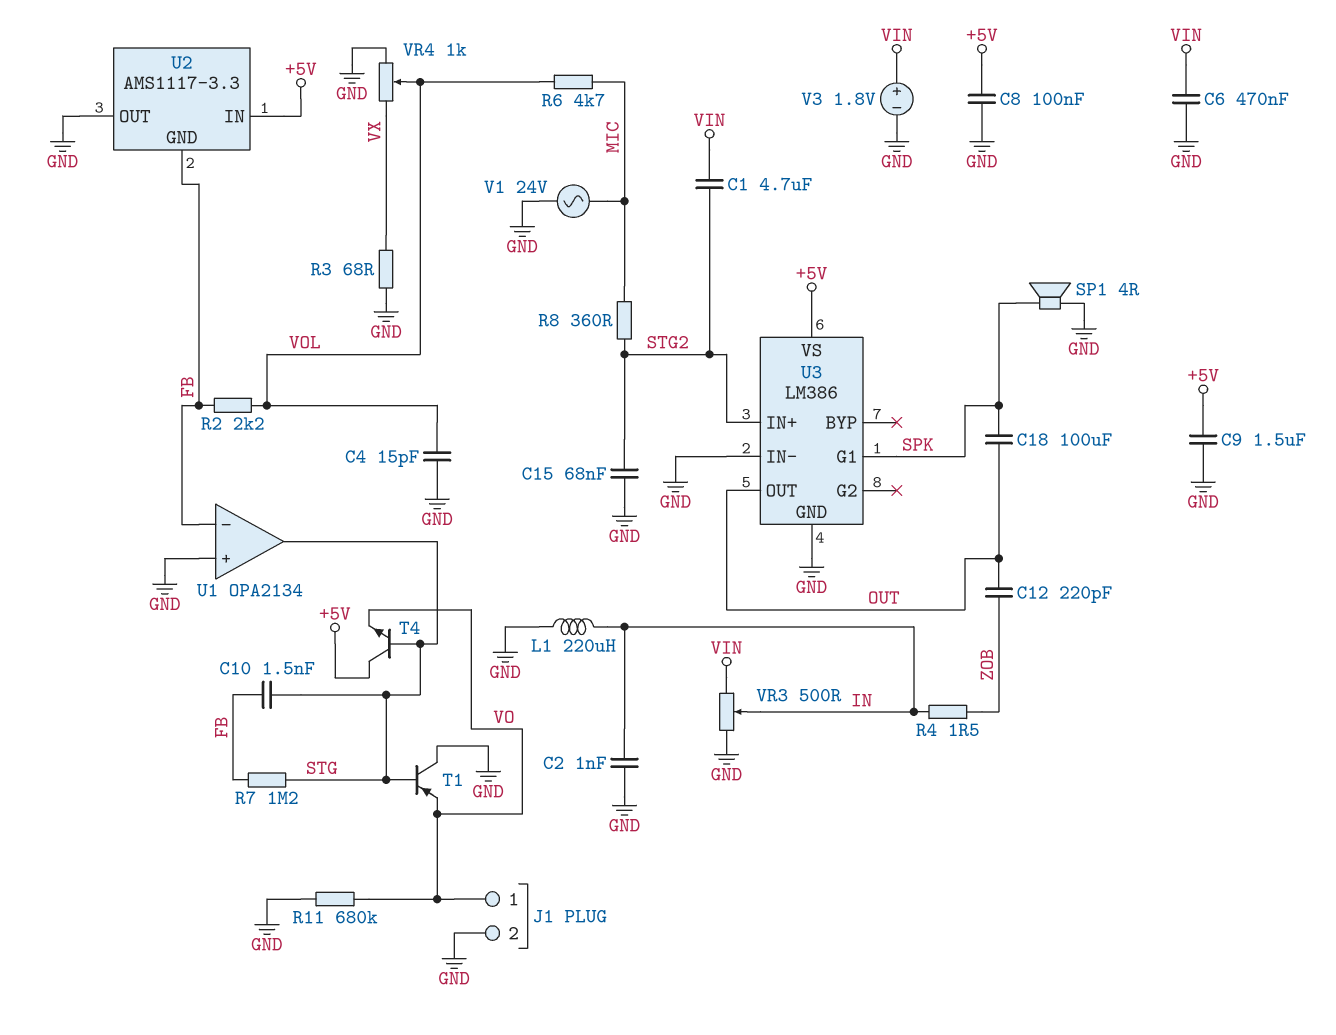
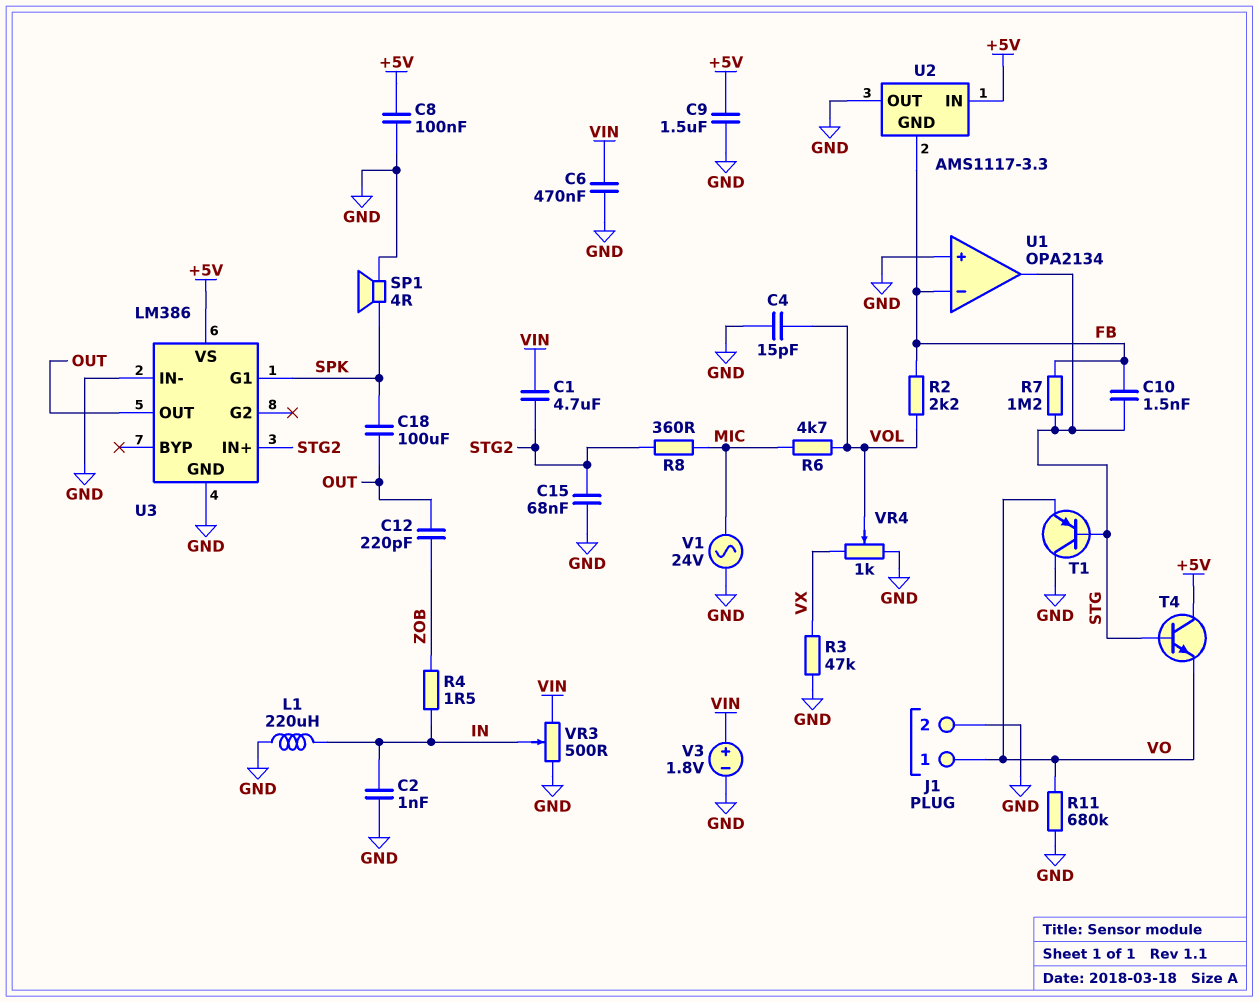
R3: 68 (GND, VX) -> 47k (GND, VX)

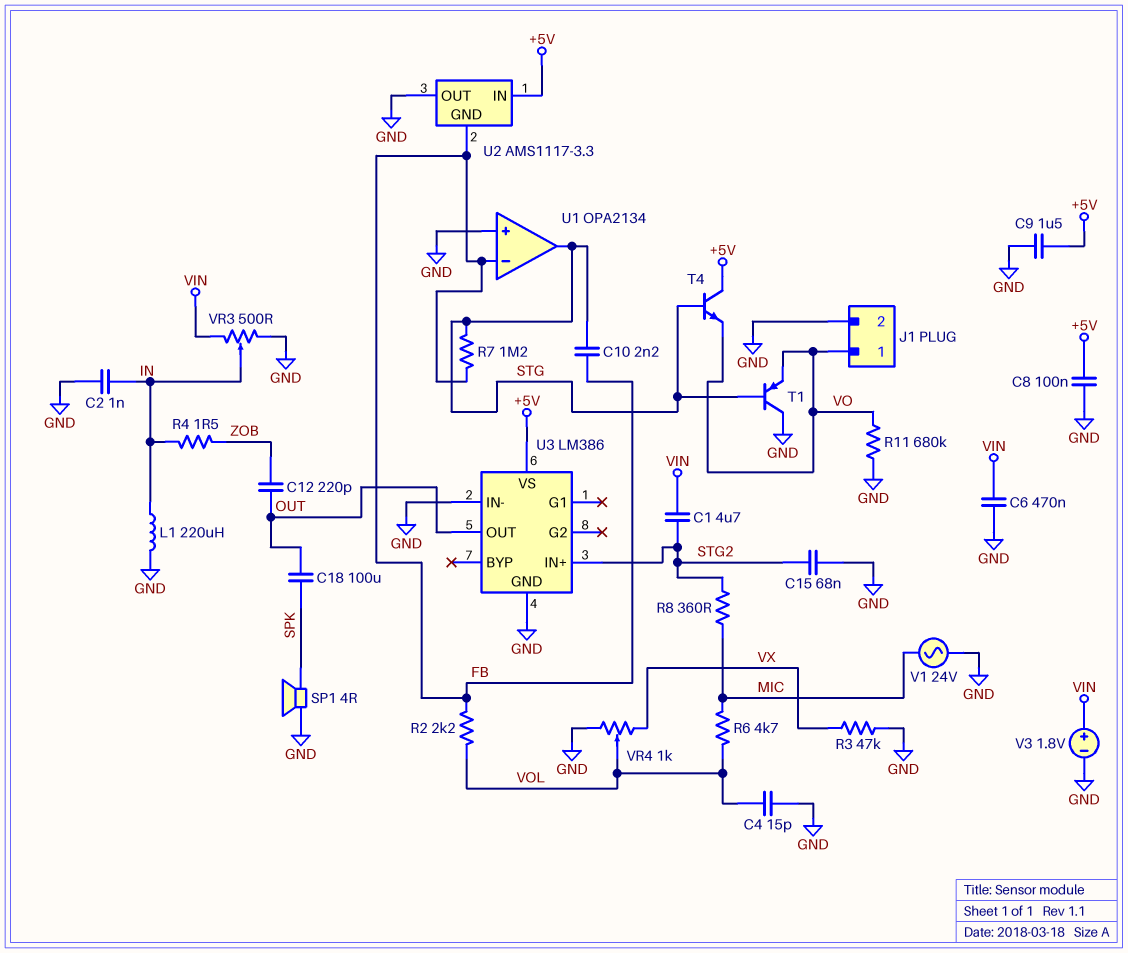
C10: 1.5nF (FB, STG) -> 2.2nF (FB, STG)
U3 pin G1: SPK -> none

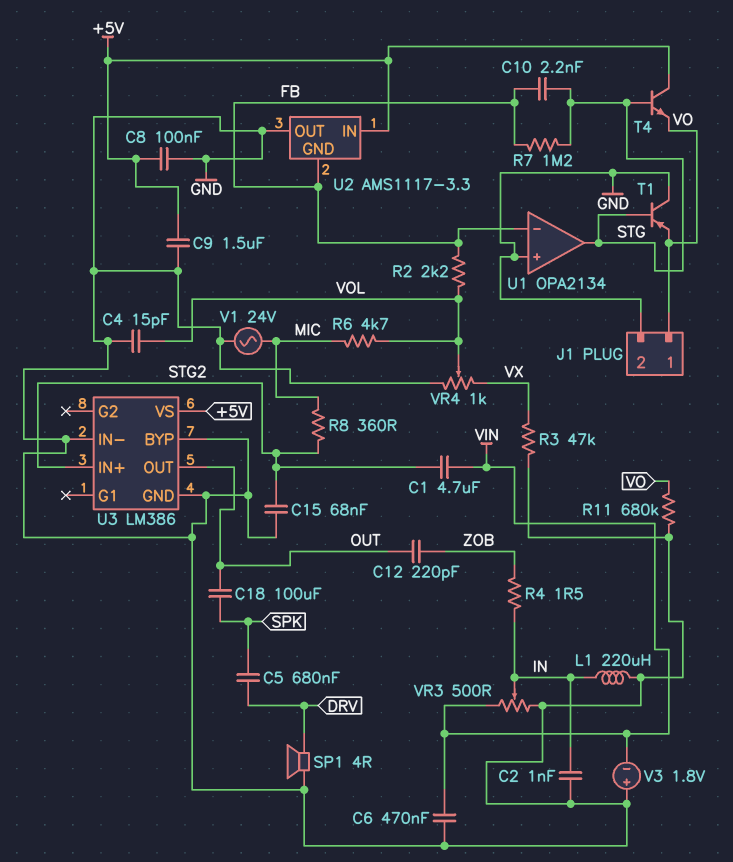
C5: none -> 680nF (DRV, SPK)
SP1: speaker 4R (GND, SPK) -> speaker 4R (DRV, GND)
U3 pin BYP: none -> GND
V3: 1.8V (plus VIN, minus GND) -> 1.8V (plus GND, minus VIN)

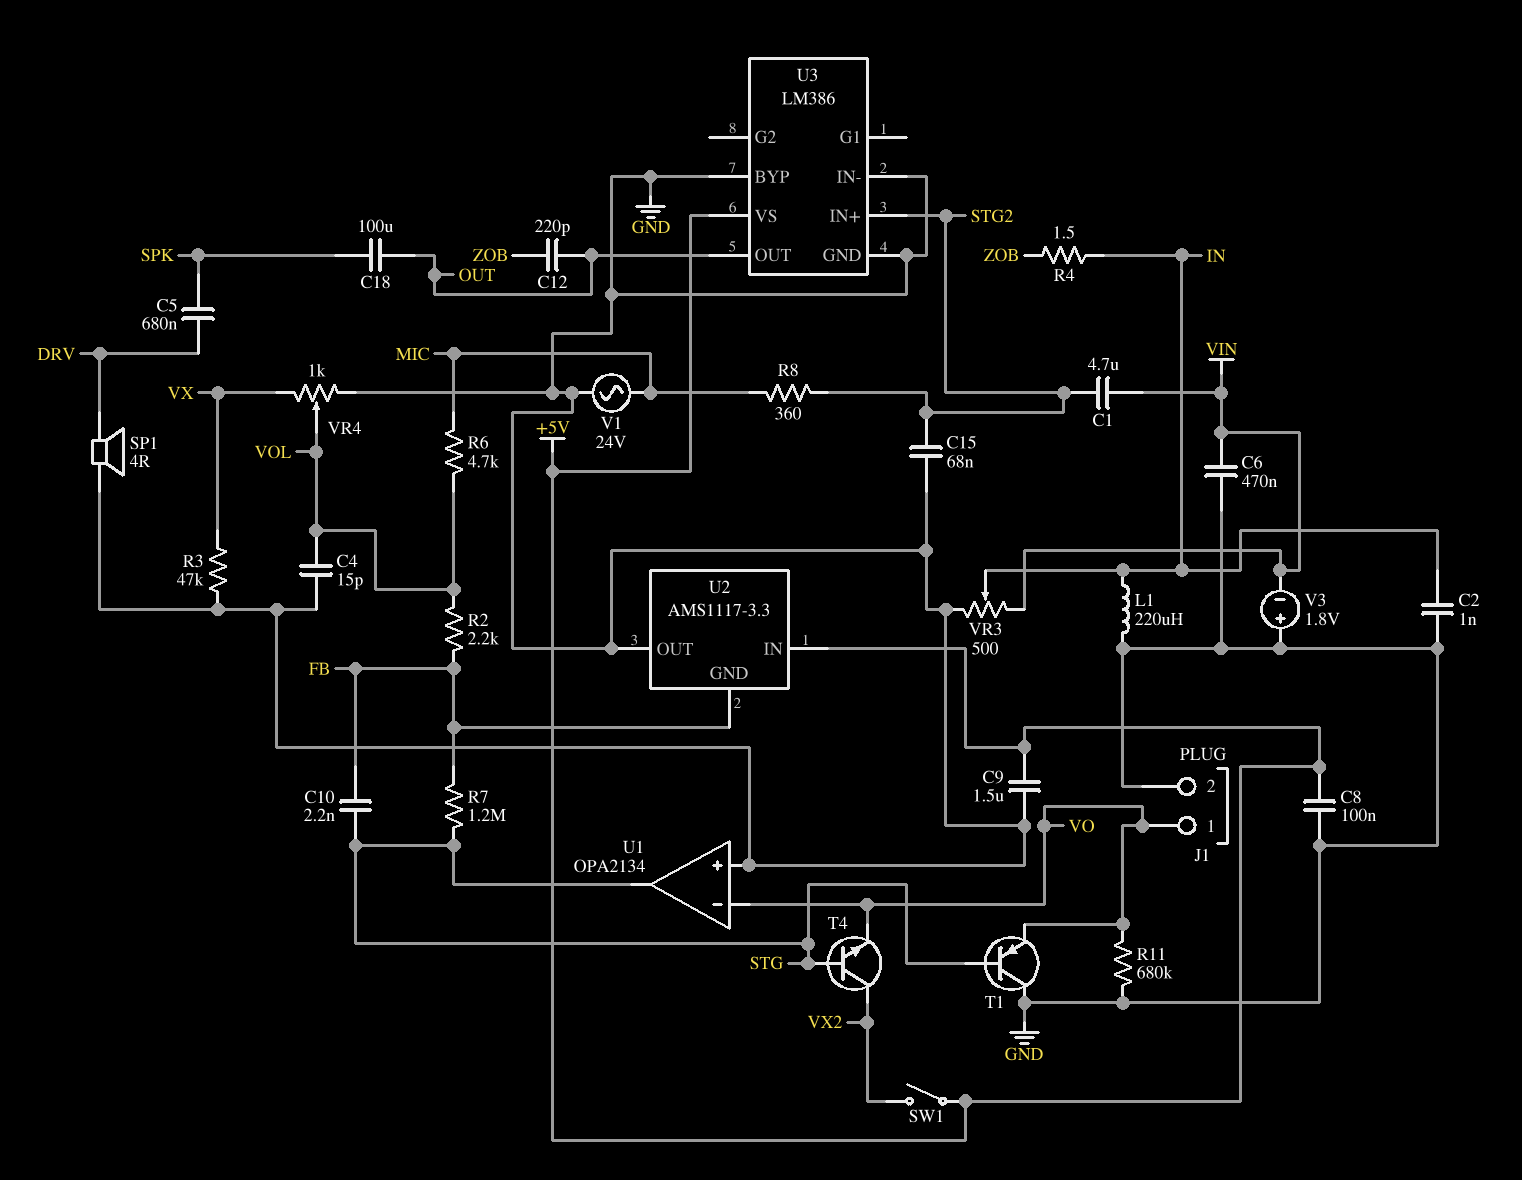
SW1: none -> switch (+5V, VX2)
T4: NPN (B STG, C +5V, E VO) -> NPN (B STG, C VX2, E VO)
U1 pin in-: FB -> VO

